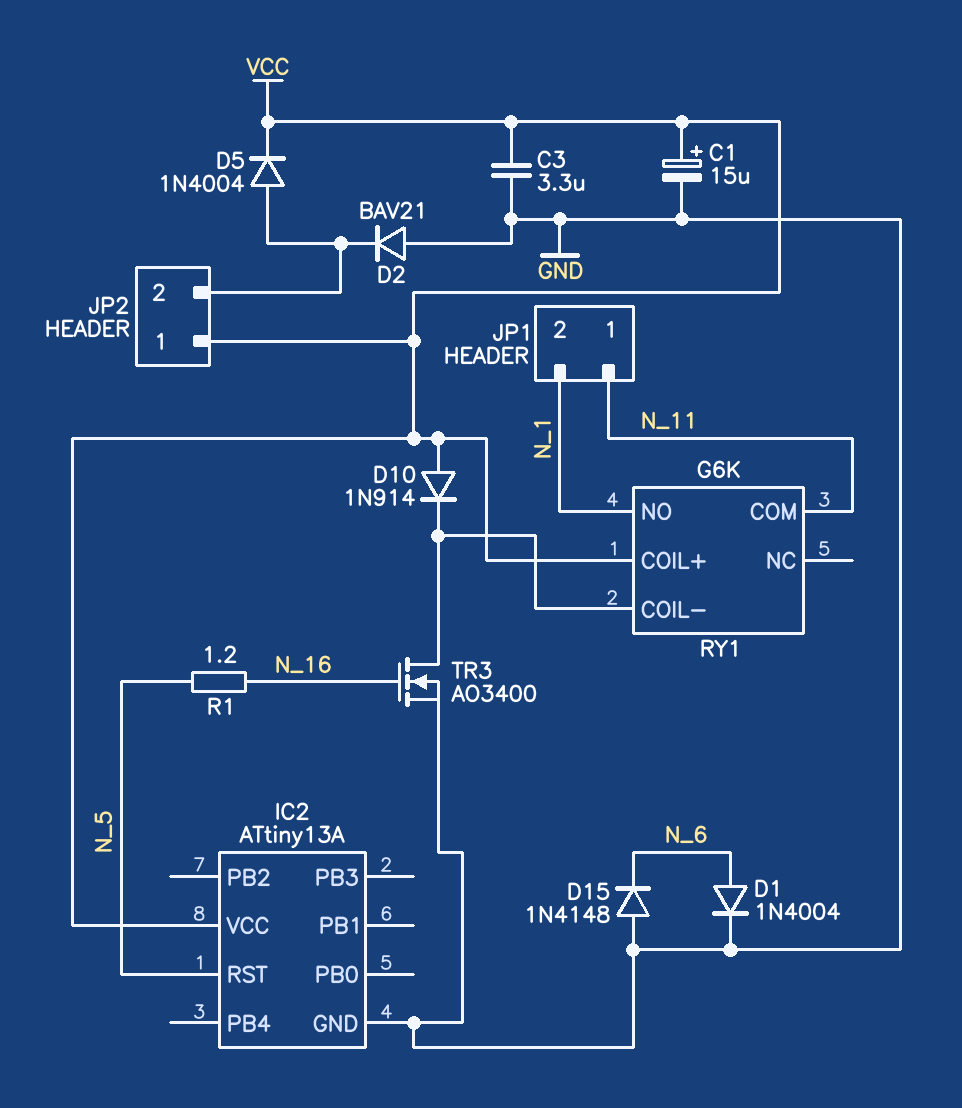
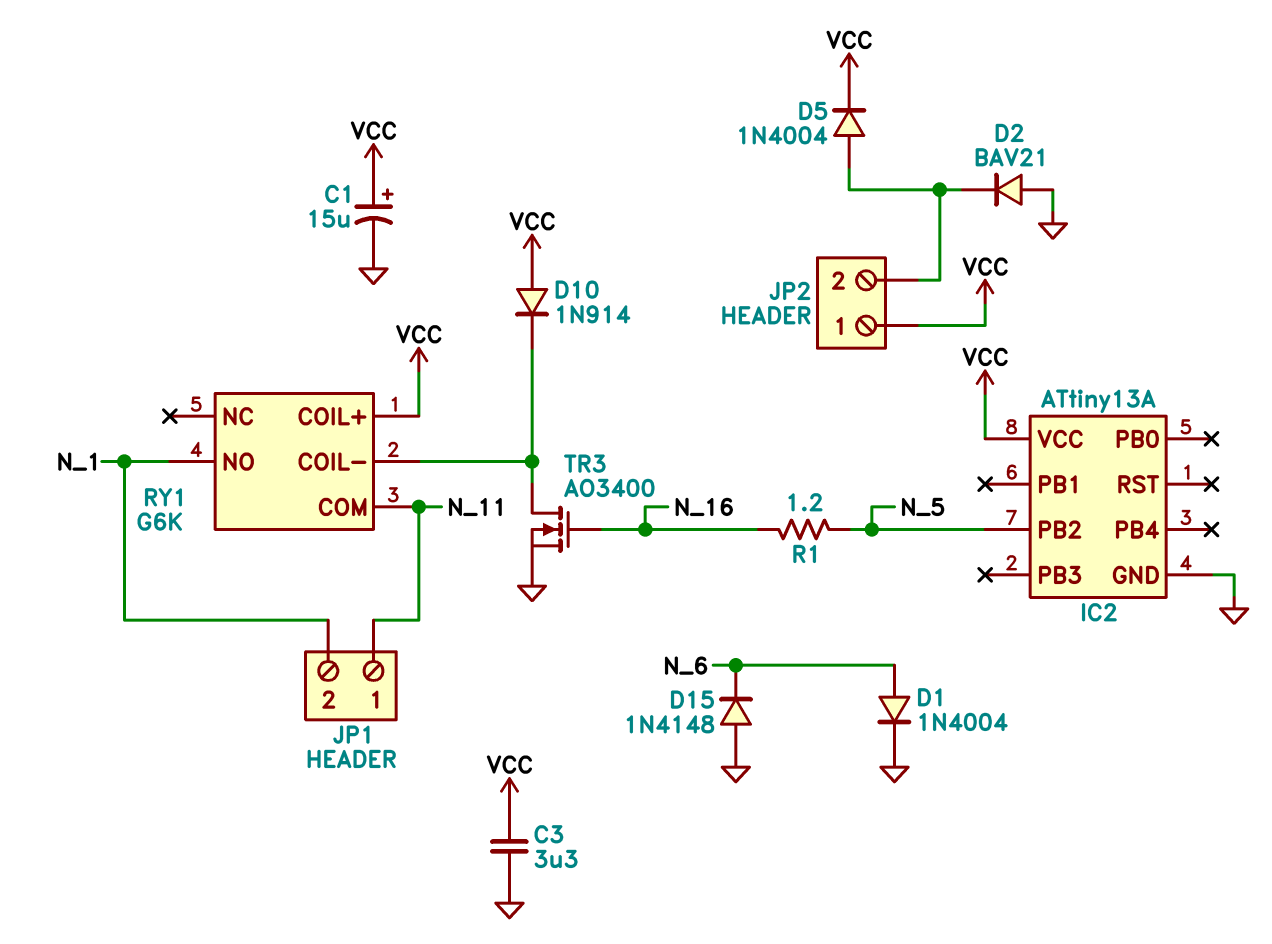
IC2 pin PB2: none -> N_5
IC2 pin RST: N_5 -> none

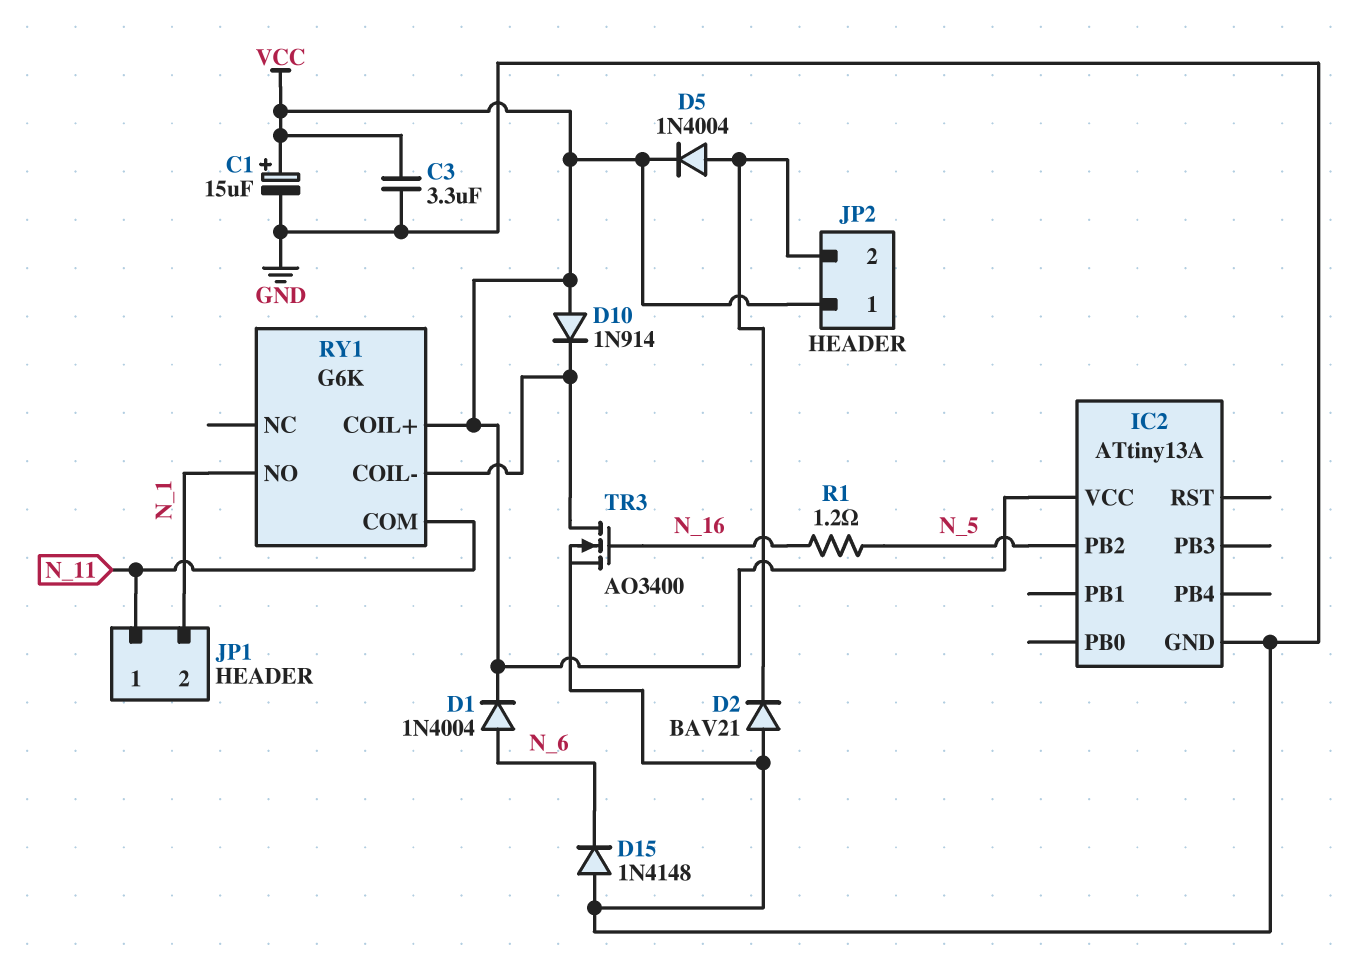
D1: diode 1N4004 (A N_6, K GND) -> diode 1N4004 (A N_6, K VCC)

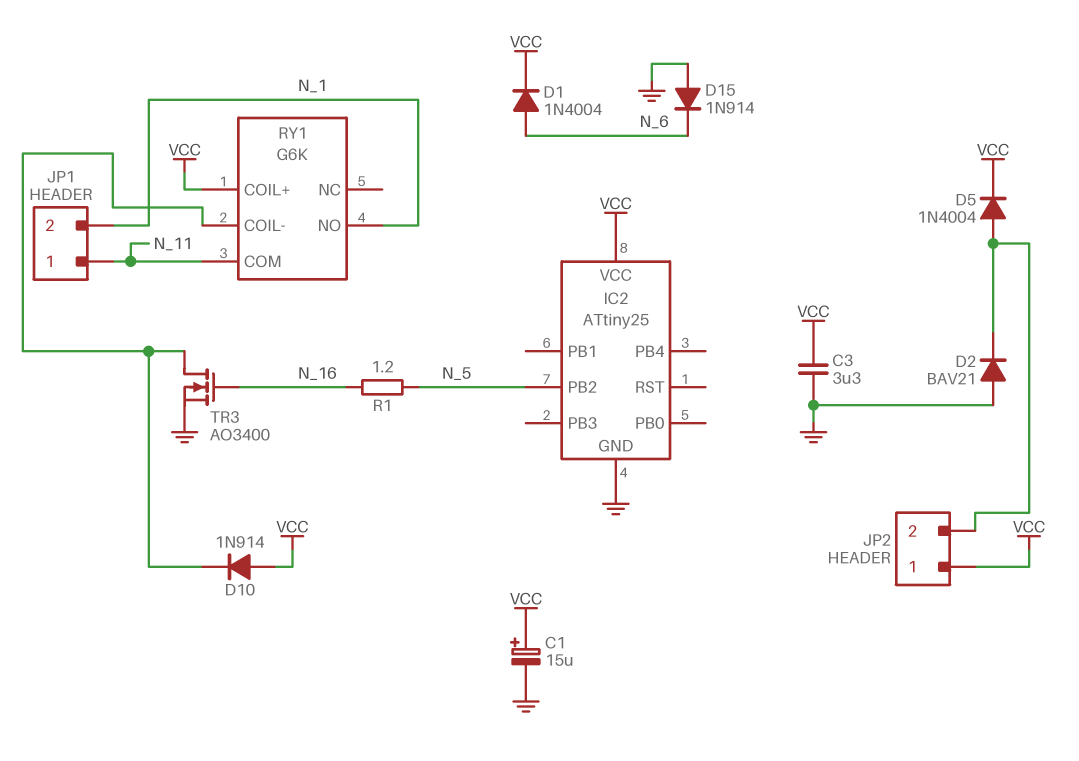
D15: diode 1N4148 (A GND, K N_6) -> diode 1N914 (A GND, K N_6)
IC2: ATtiny13A -> ATtiny25

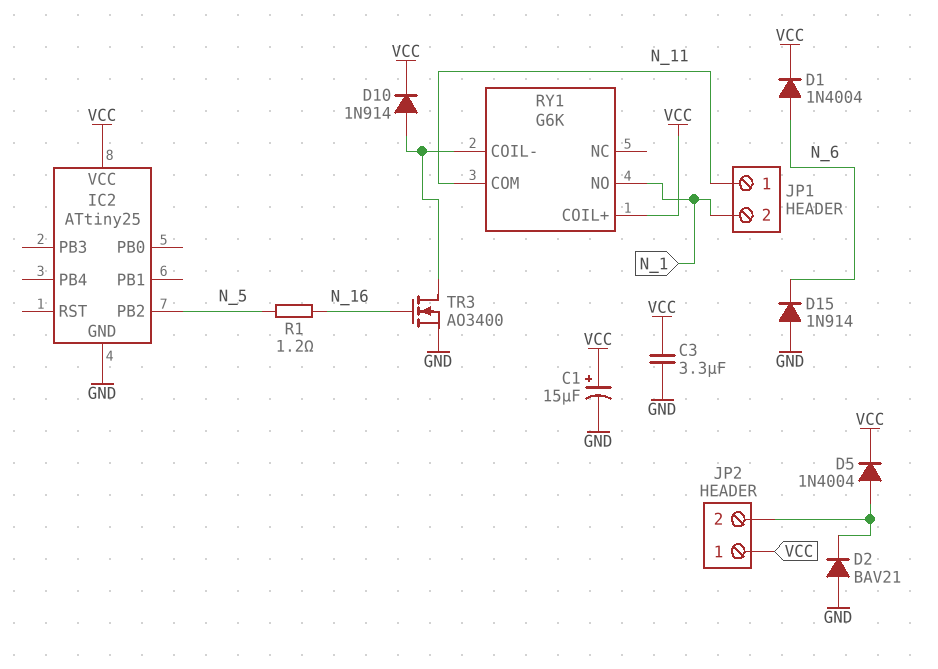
D10: diode 1N914 (A VCC, K RY1/COIL-) -> diode 1N914 (A RY1/COIL-, K VCC)

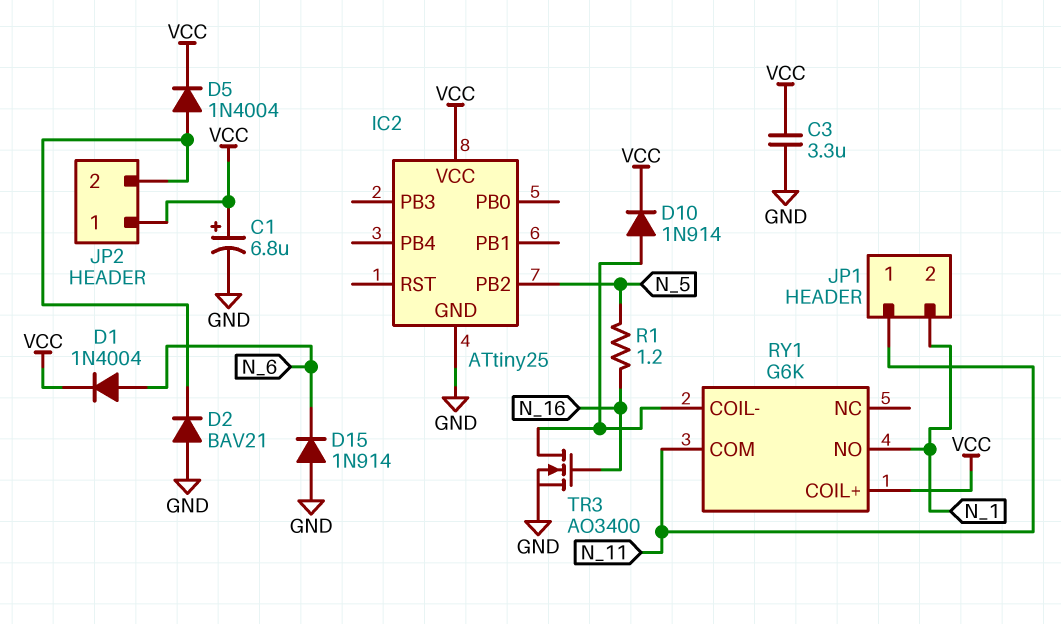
C1: 15uF (plus VCC, minus GND) -> 6.8uF (plus VCC, minus GND)

